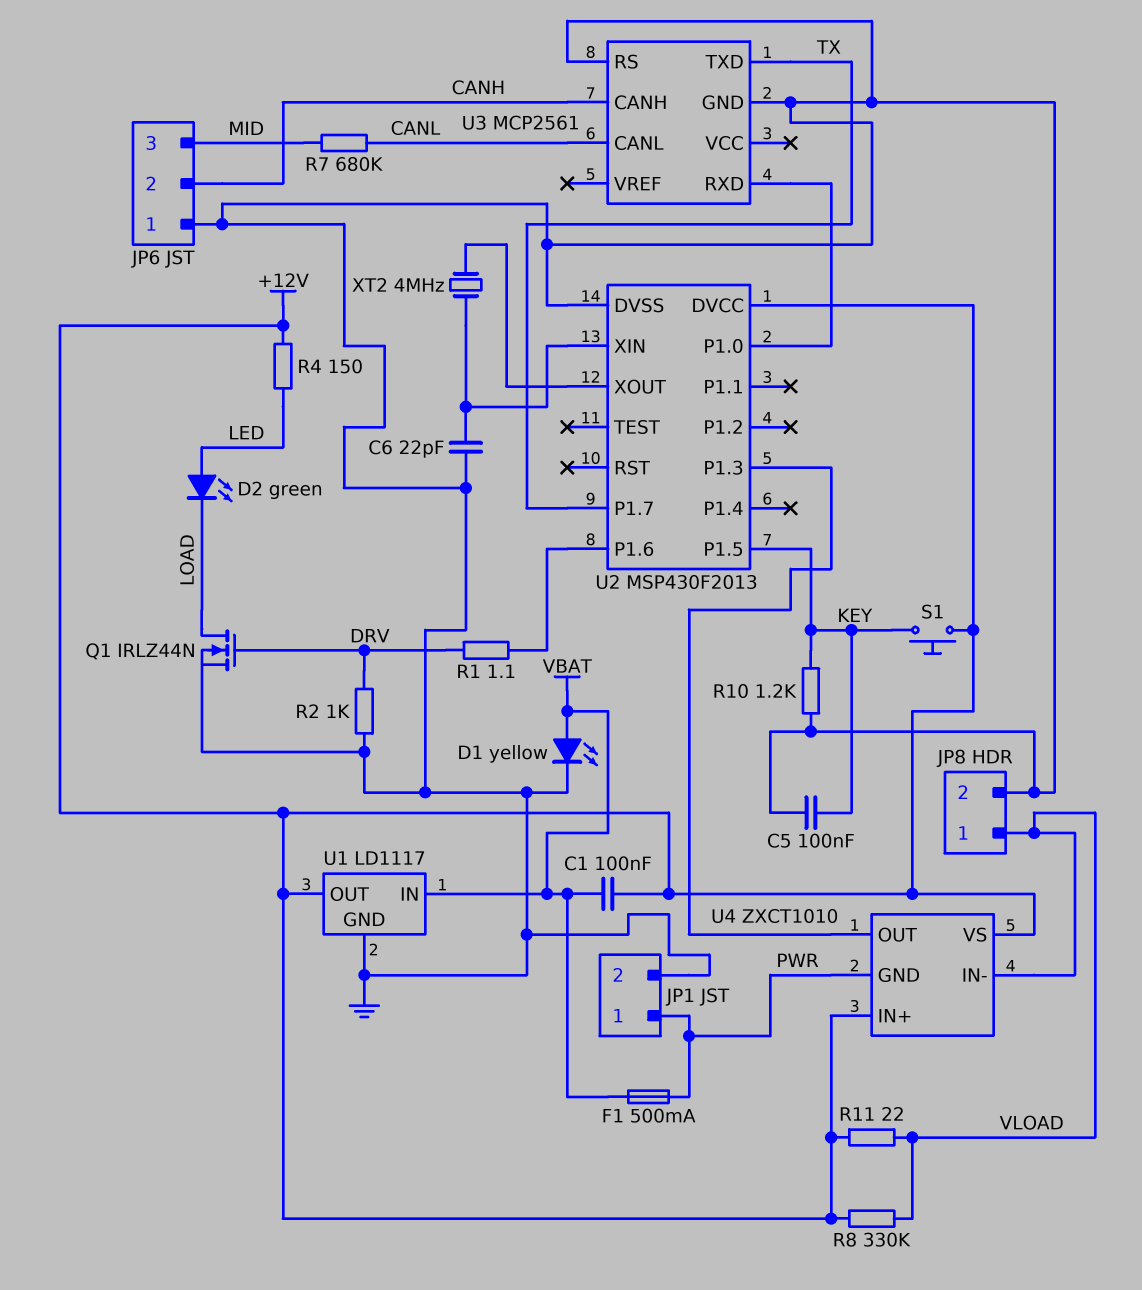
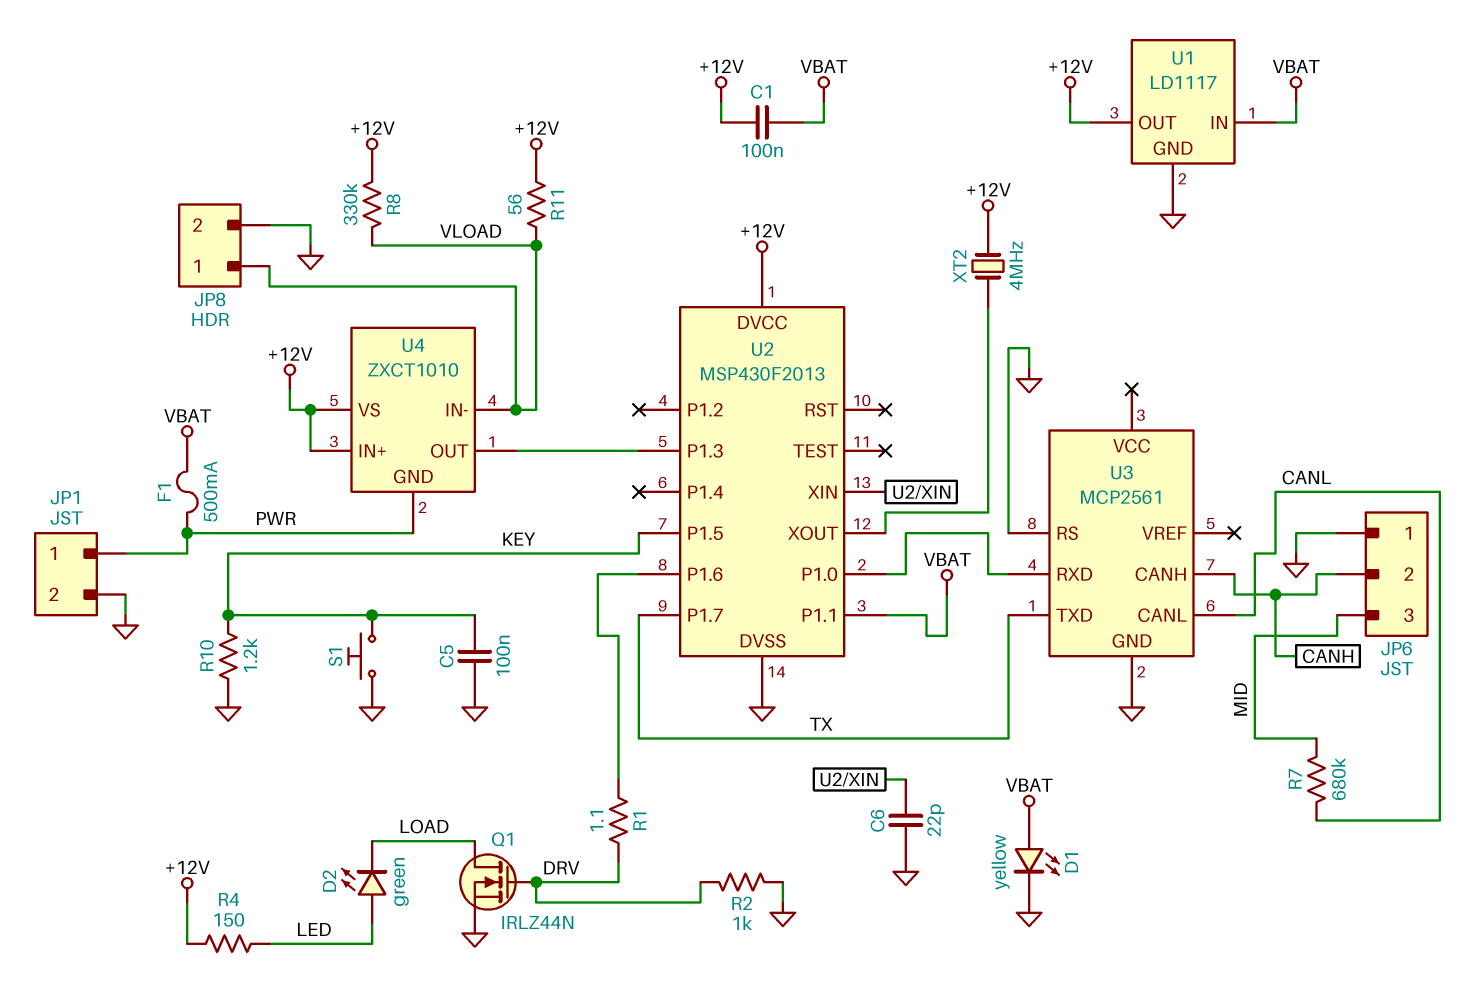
R11: 22 (+12V, VLOAD) -> 56 (+12V, VLOAD)
S1: button (+12V, KEY) -> button (GND, KEY)
U2 pin P1.1: none -> VBAT
XT2: 4MHz (U2/XIN, U2/XOUT) -> 4MHz (+12V, U2/XOUT)

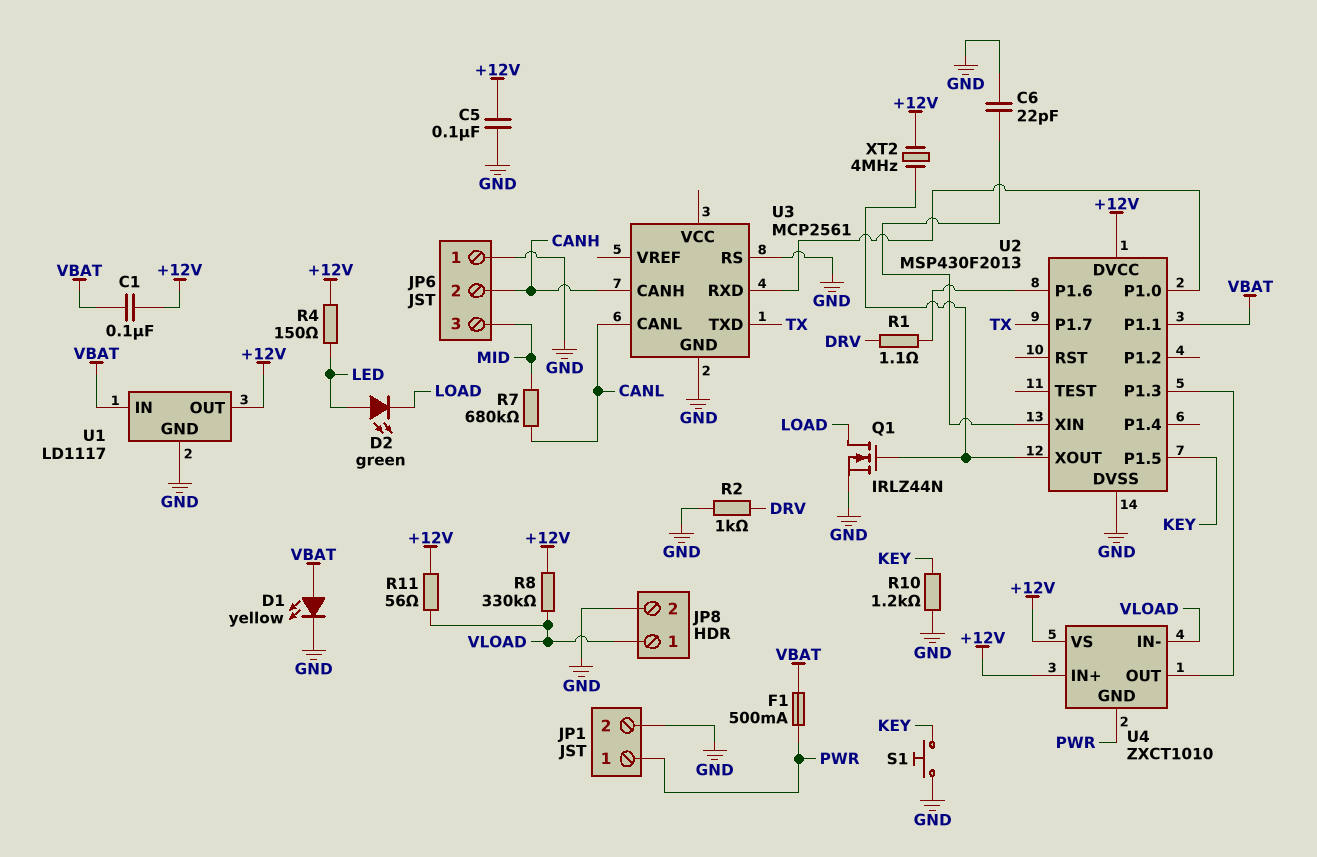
C5: 100nF (GND, KEY) -> 100nF (+12V, GND)
Q1: NMOS IRLZ44N (G DRV, D LOAD, S GND) -> NMOS IRLZ44N (G U2/XOUT, D LOAD, S GND)

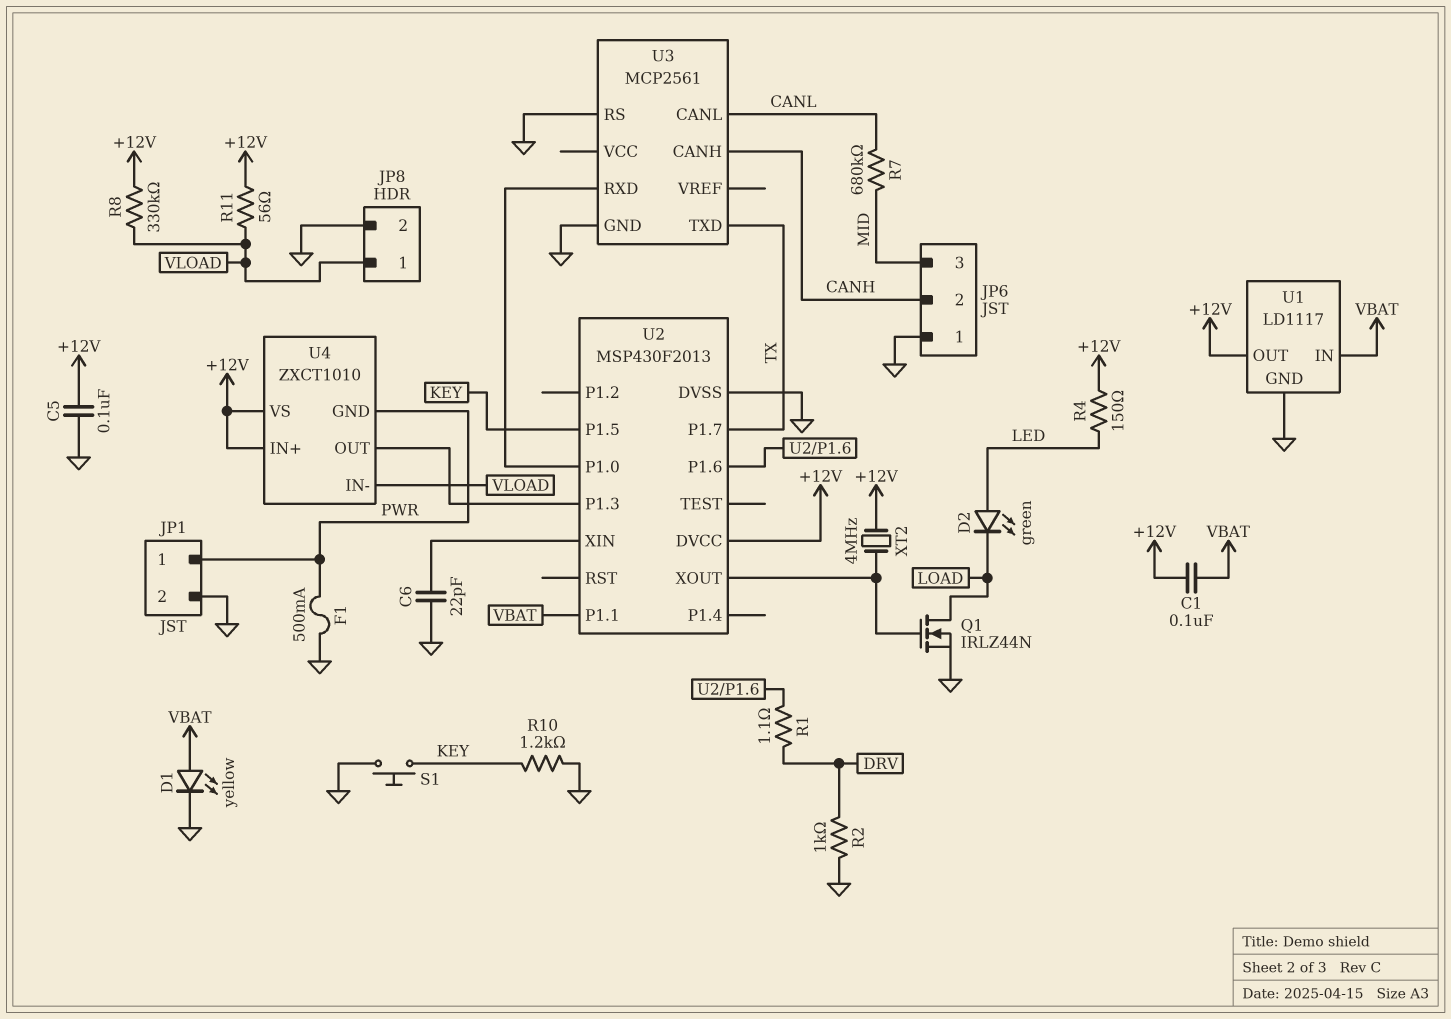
F1: 500mA (PWR, VBAT) -> 500mA (GND, PWR)

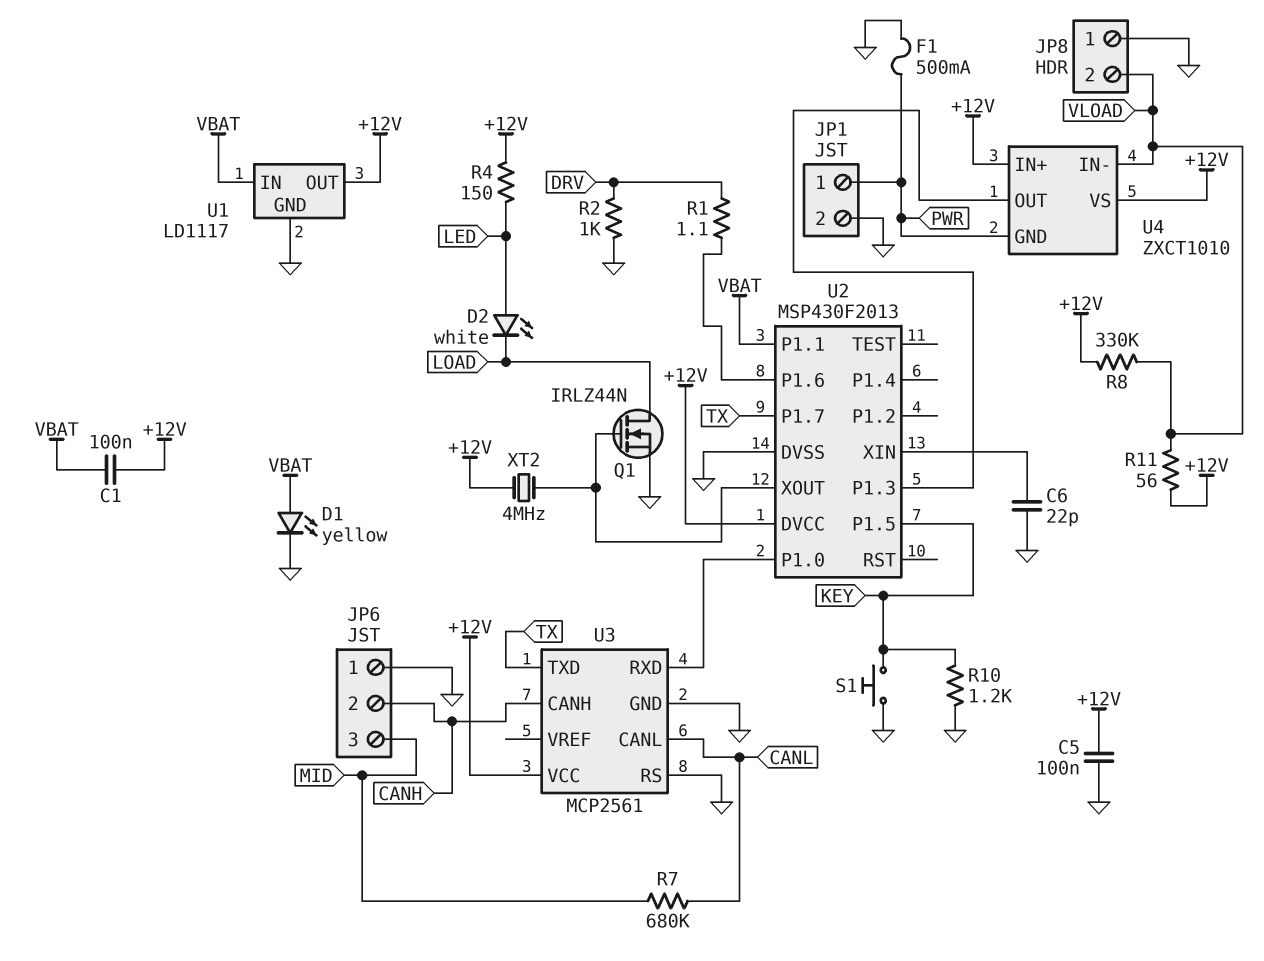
D2: LED green (A LED, K LOAD) -> LED white (A LED, K LOAD)
JP8 pin 1: VLOAD -> GND
JP8 pin 2: GND -> VLOAD
U3 pin VCC: none -> +12V

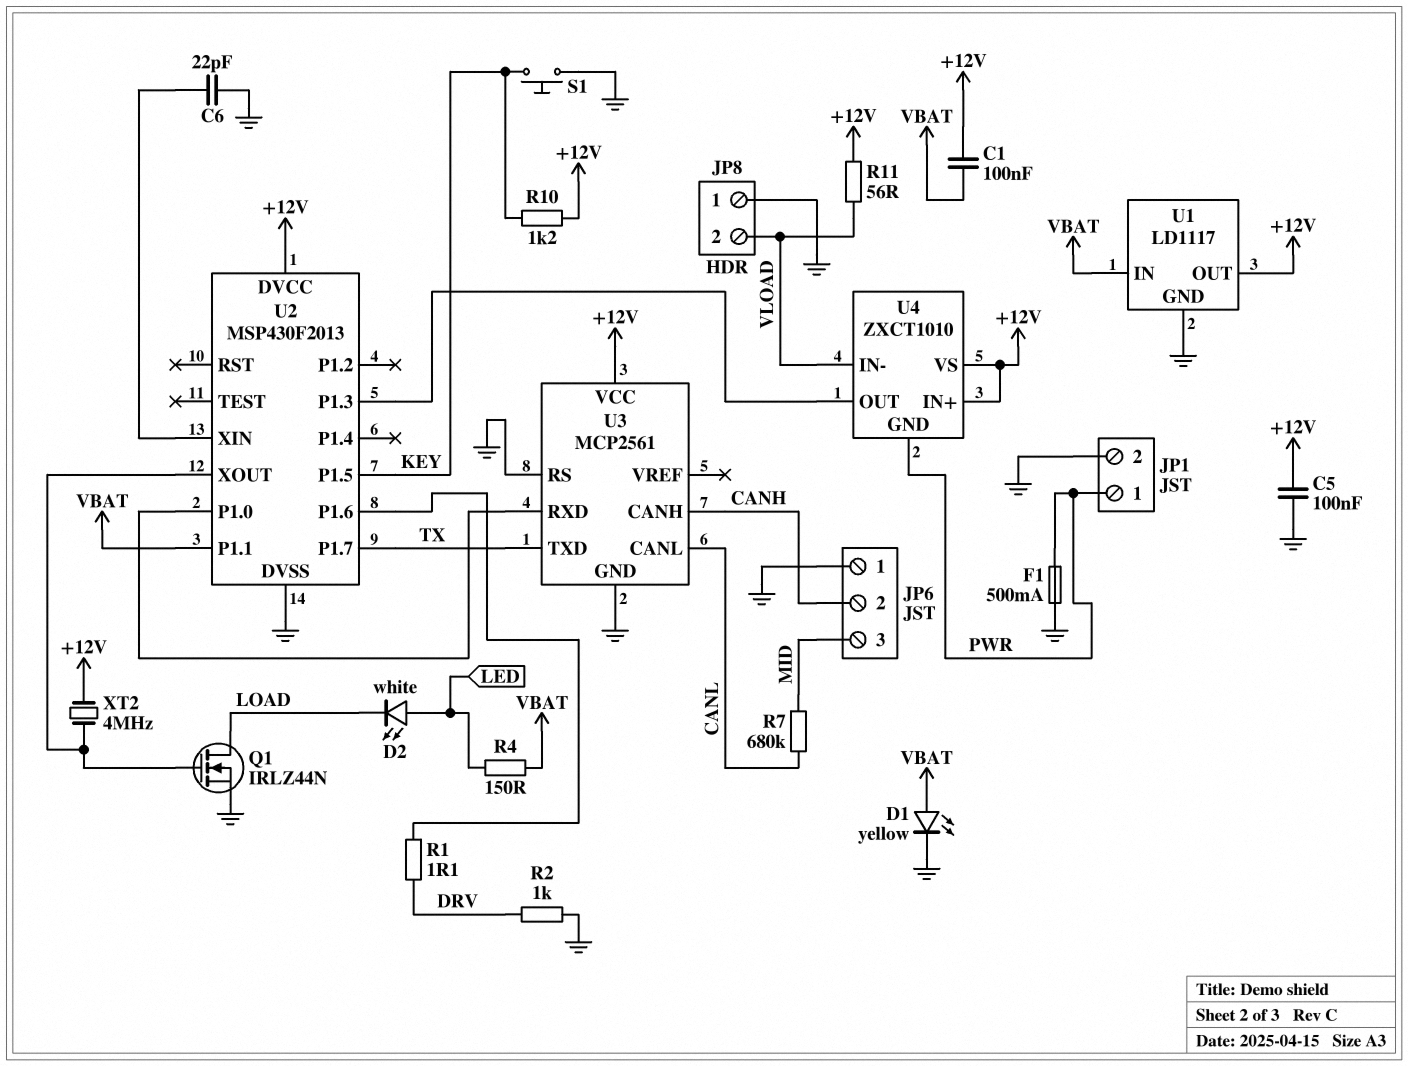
R4: 150 (+12V, LED) -> 150 (LED, VBAT)
R8: 330k (+12V, VLOAD) -> none
R10: 1.2k (GND, KEY) -> 1.2k (+12V, KEY)

